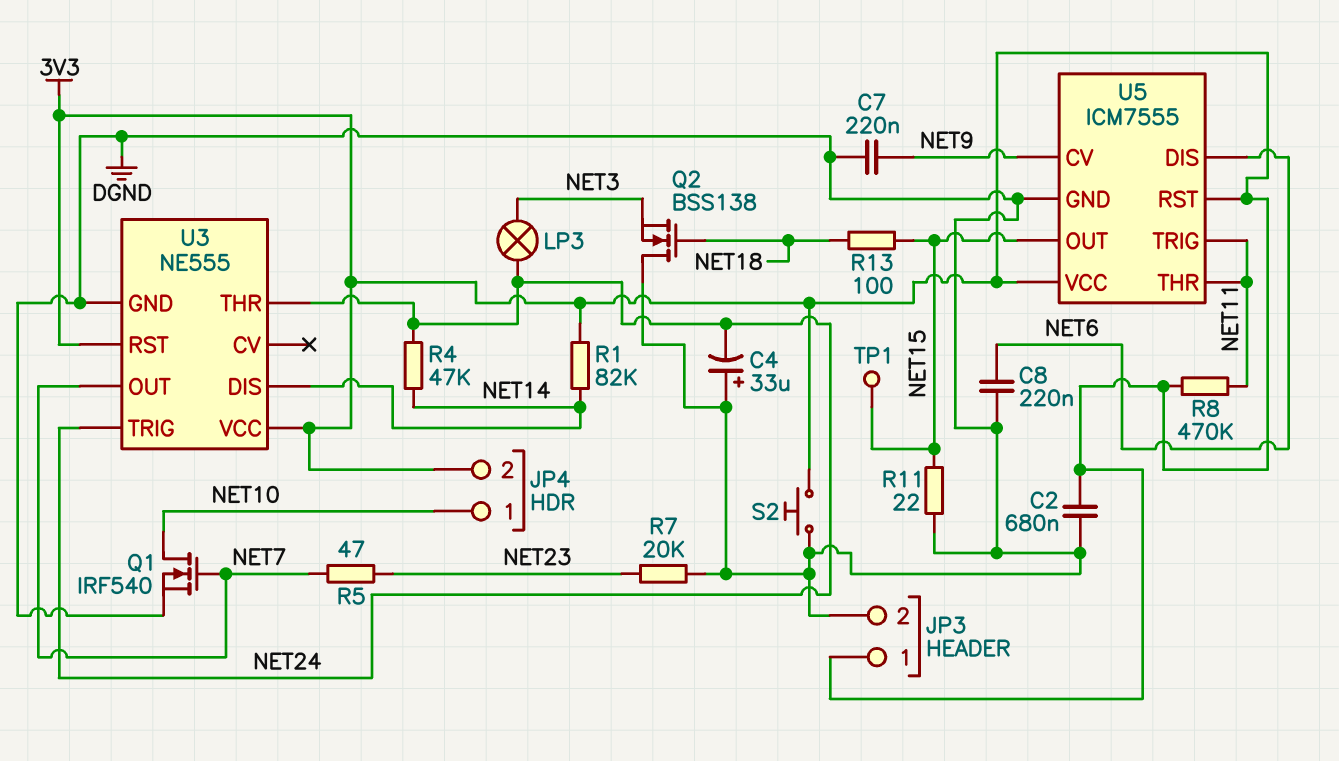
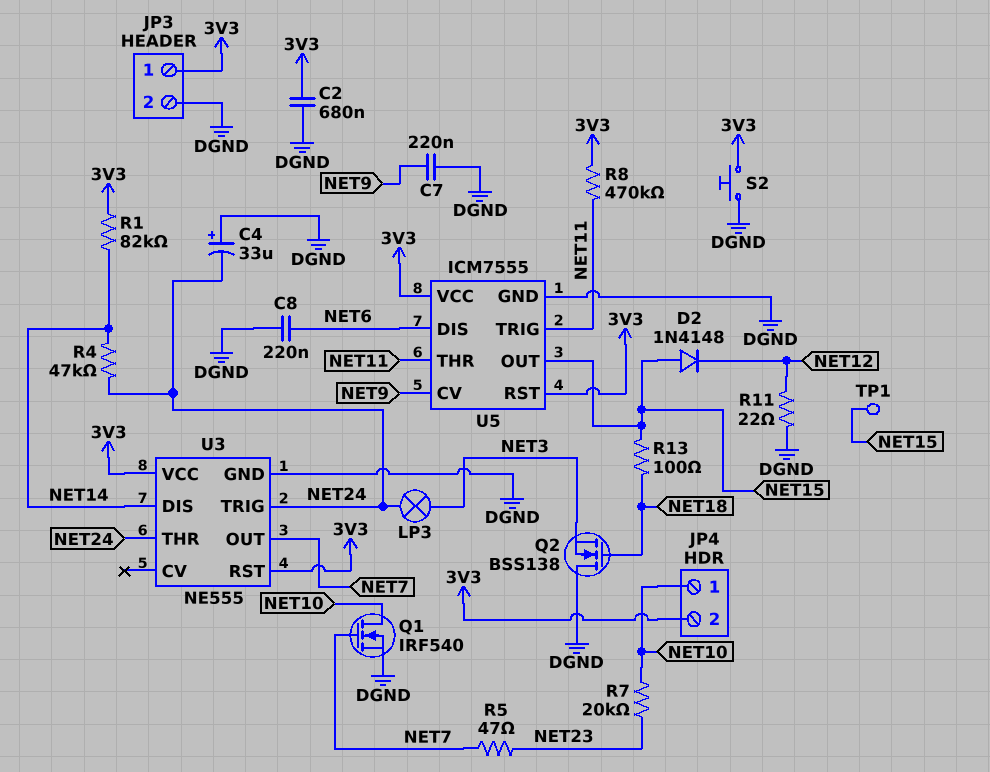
D2: none -> diode 1N4148 (A NET15, K NET12)
R7: 20k (DGND, NET23) -> 20k (NET10, NET23)
R11: 22 (DGND, NET15) -> 22 (DGND, NET12)

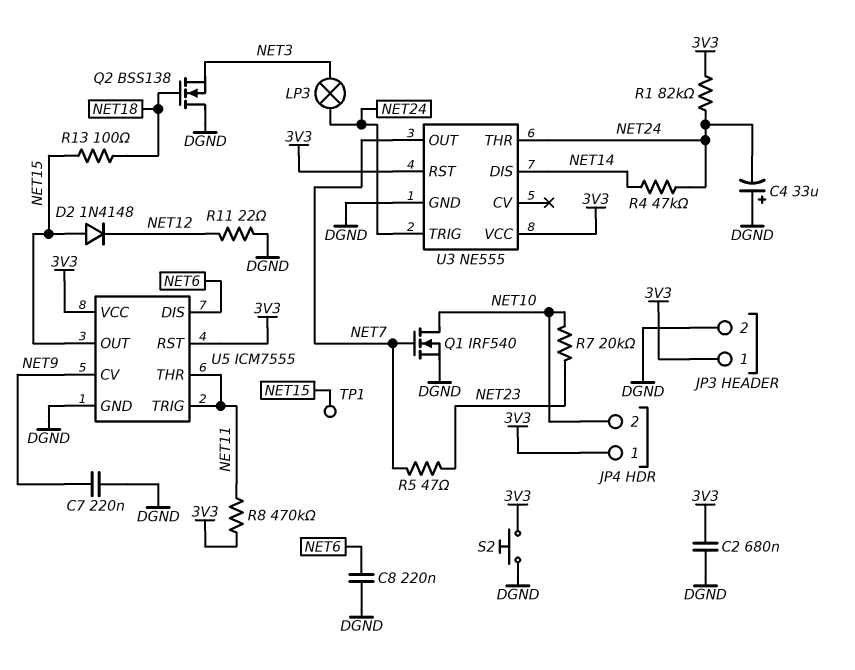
JP4 pin 1: NET10 -> 3V3
JP4 pin 2: 3V3 -> NET10
R1: 82k (3V3, NET14) -> 82k (3V3, NET24)

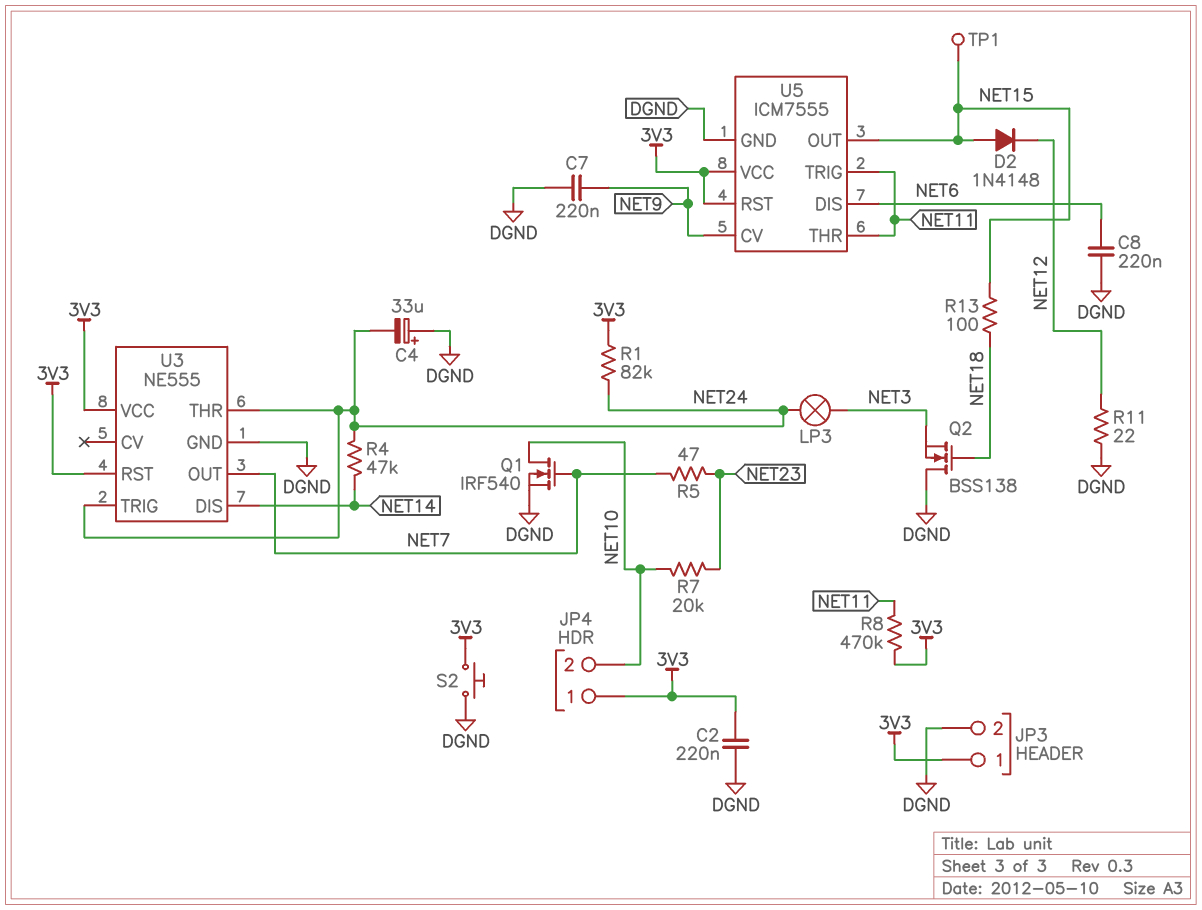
C2: 680nF (3V3, DGND) -> 220nF (3V3, DGND)

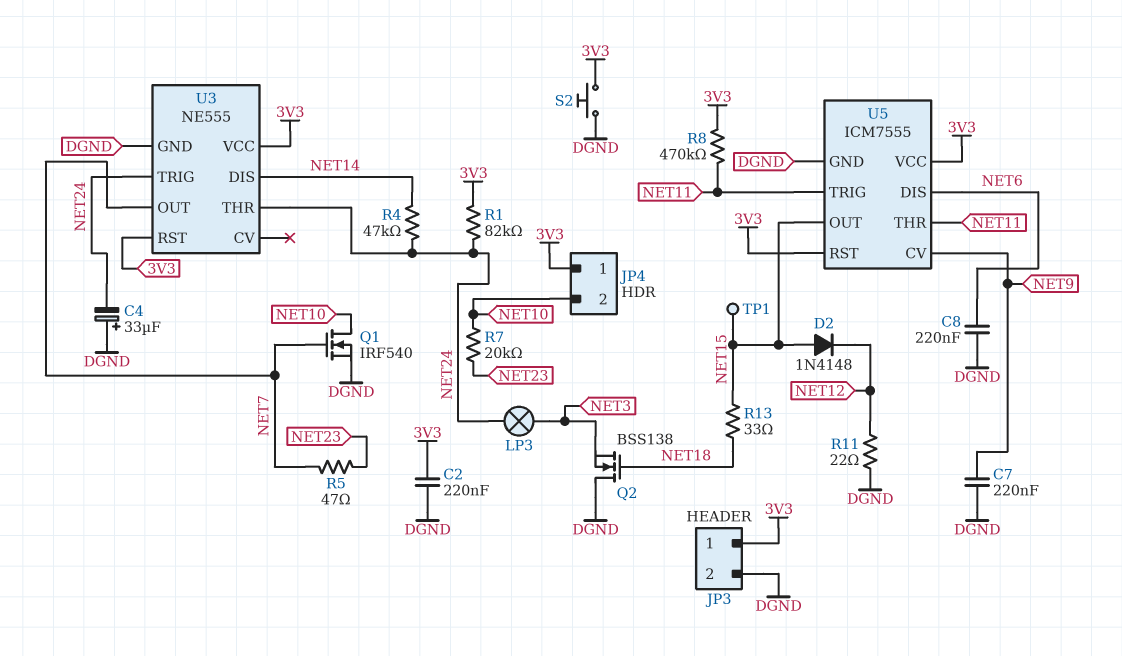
R13: 100 (NET15, NET18) -> 33 (NET15, NET18)

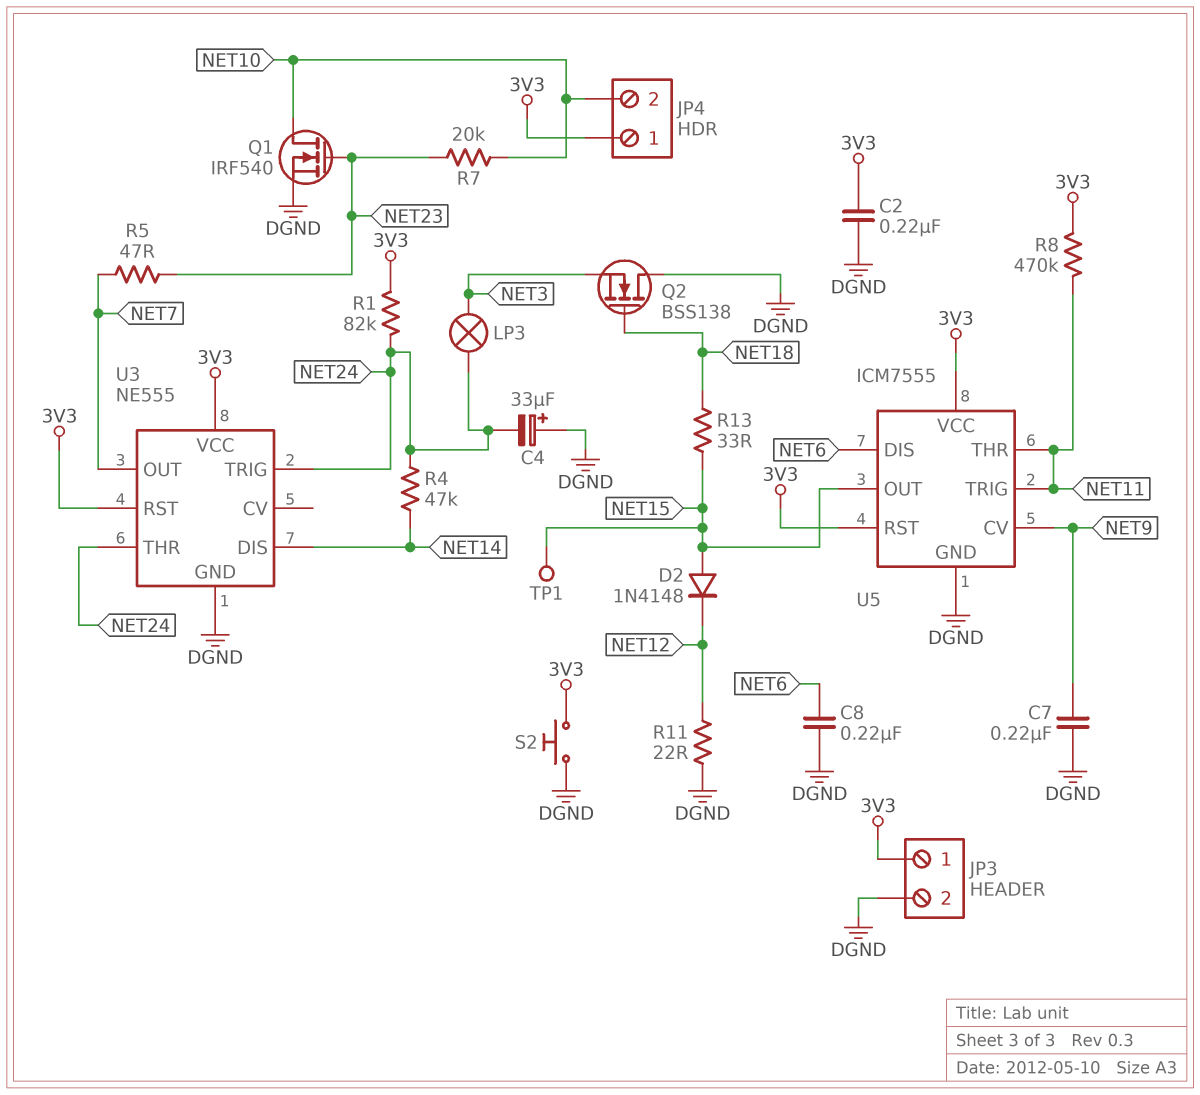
Q1: NMOS IRF540 (G NET7, D NET10, S DGND) -> NMOS IRF540 (G NET23, D NET10, S DGND)

